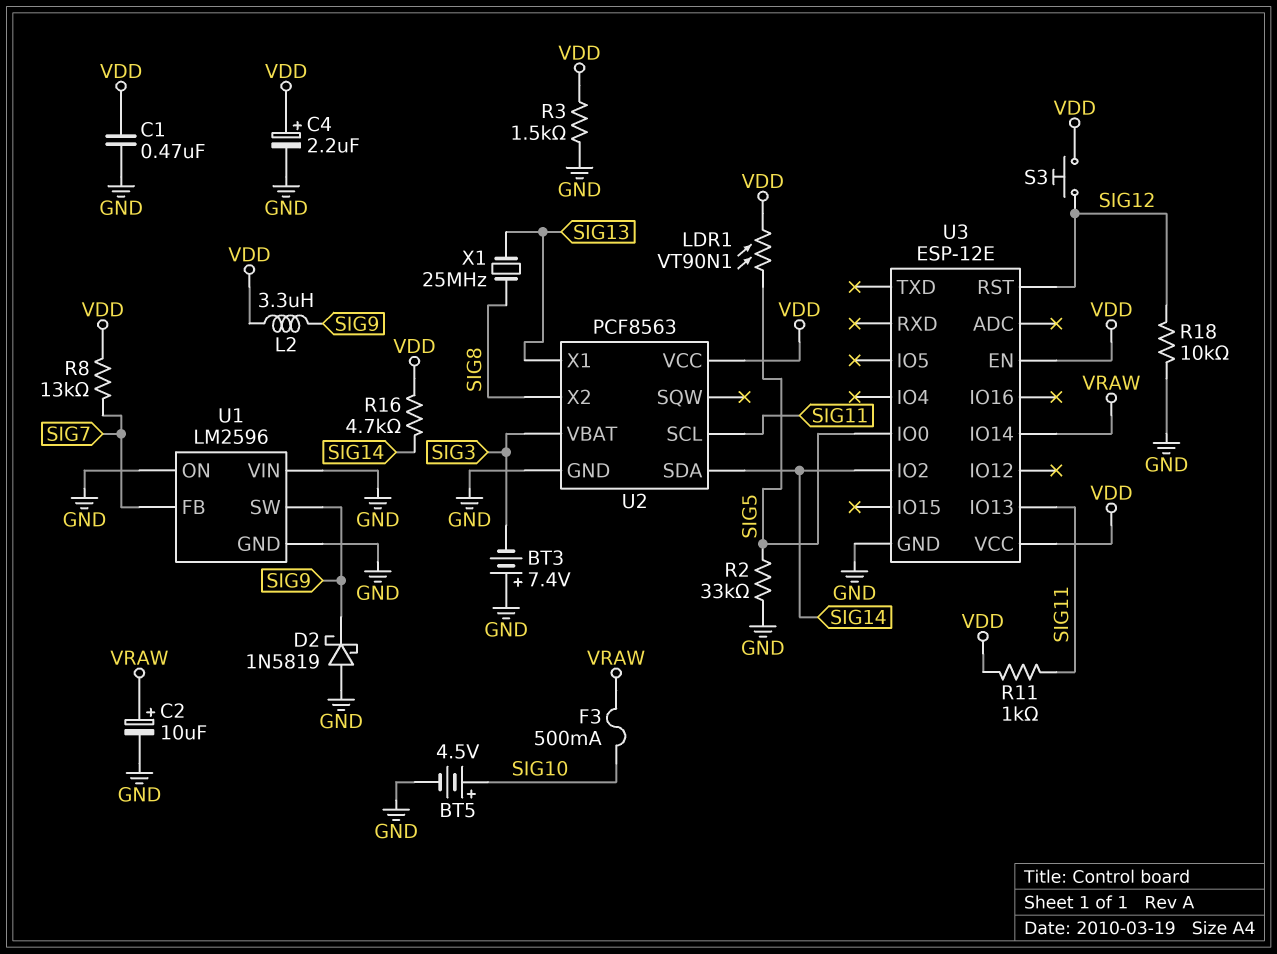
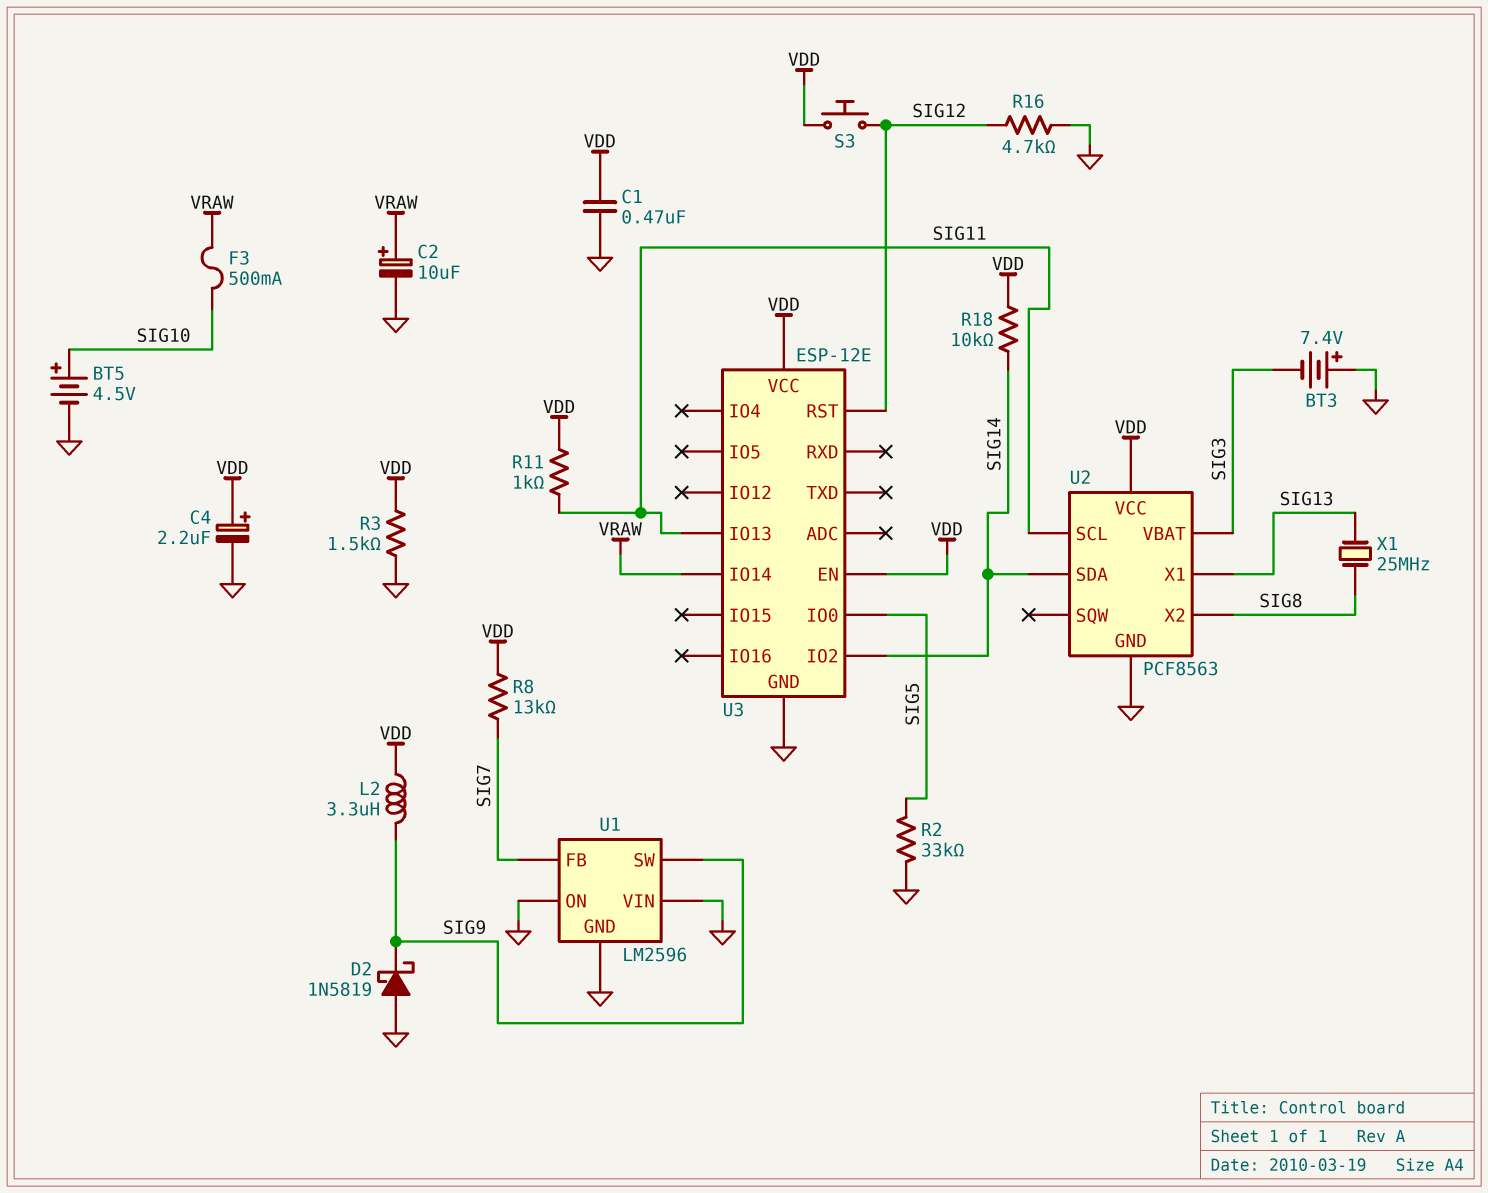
LDR1: VT90N1 (SIG5, VDD) -> none
R16: 4.7k (SIG14, VDD) -> 4.7k (GND, SIG12)
R18: 10k (GND, SIG12) -> 10k (SIG14, VDD)

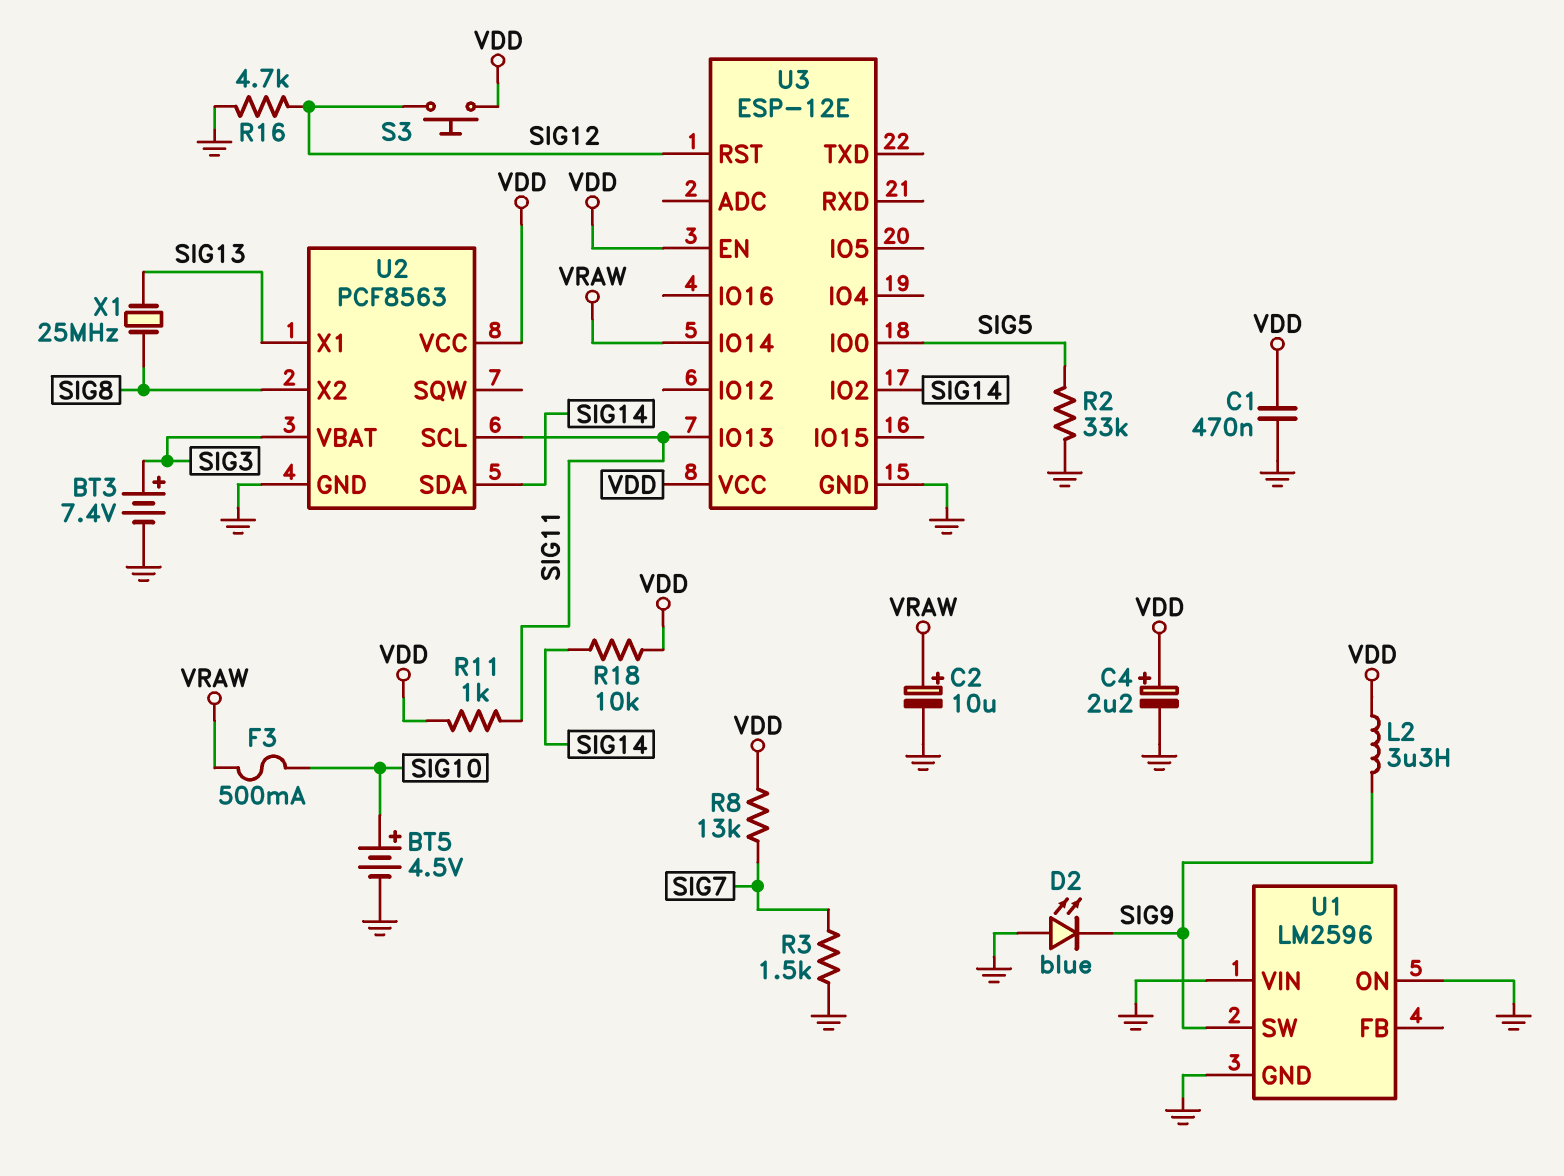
BT3: 7.4V (plus GND, minus SIG3) -> 7.4V (plus SIG3, minus GND)
D2: schottky 1N5819 (A GND, K SIG9) -> LED blue (A GND, K SIG9)
R3: 1.5k (GND, VDD) -> 1.5k (GND, SIG7)
U1 pin FB: SIG7 -> none

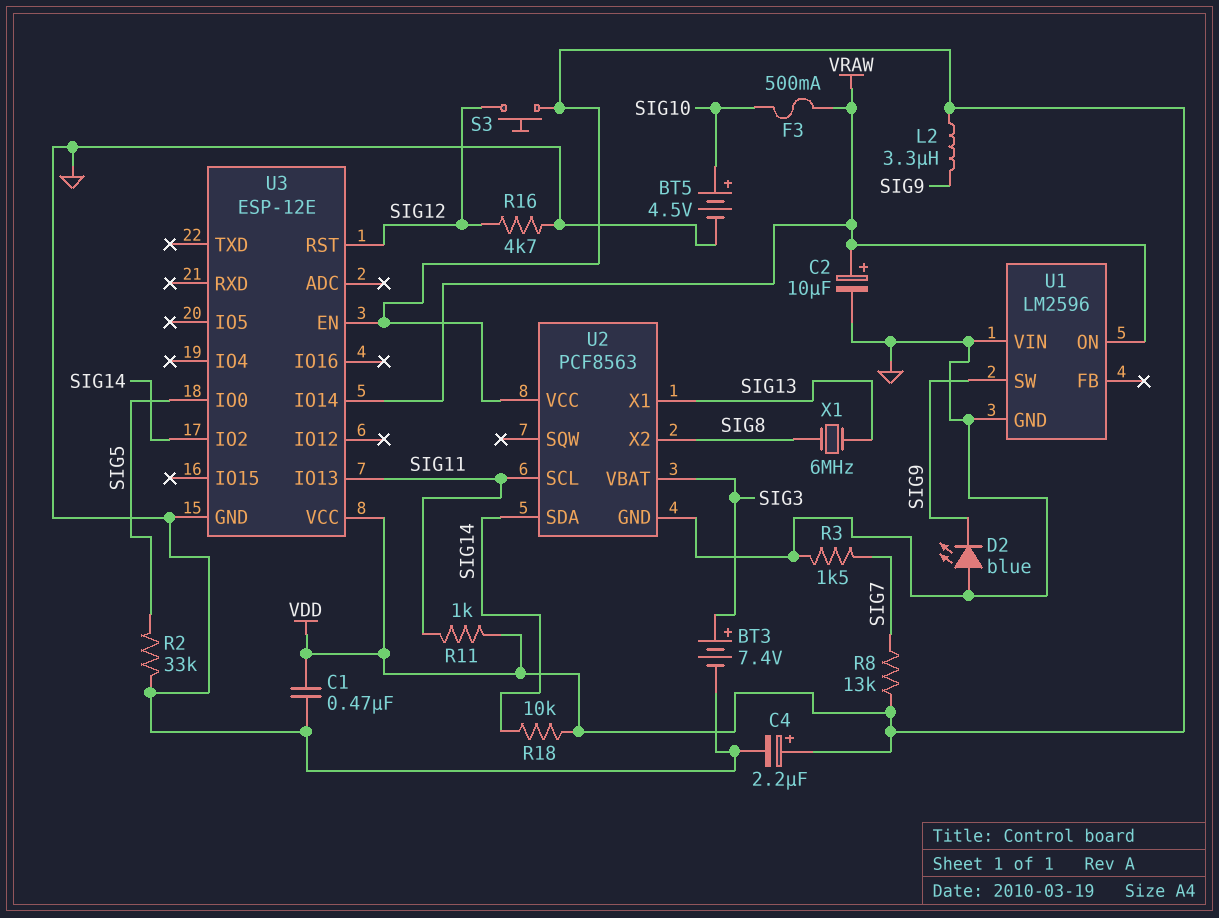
U1 pin ON: GND -> VRAW
X1: 25MHz (SIG8, SIG13) -> 6MHz (SIG8, SIG13)

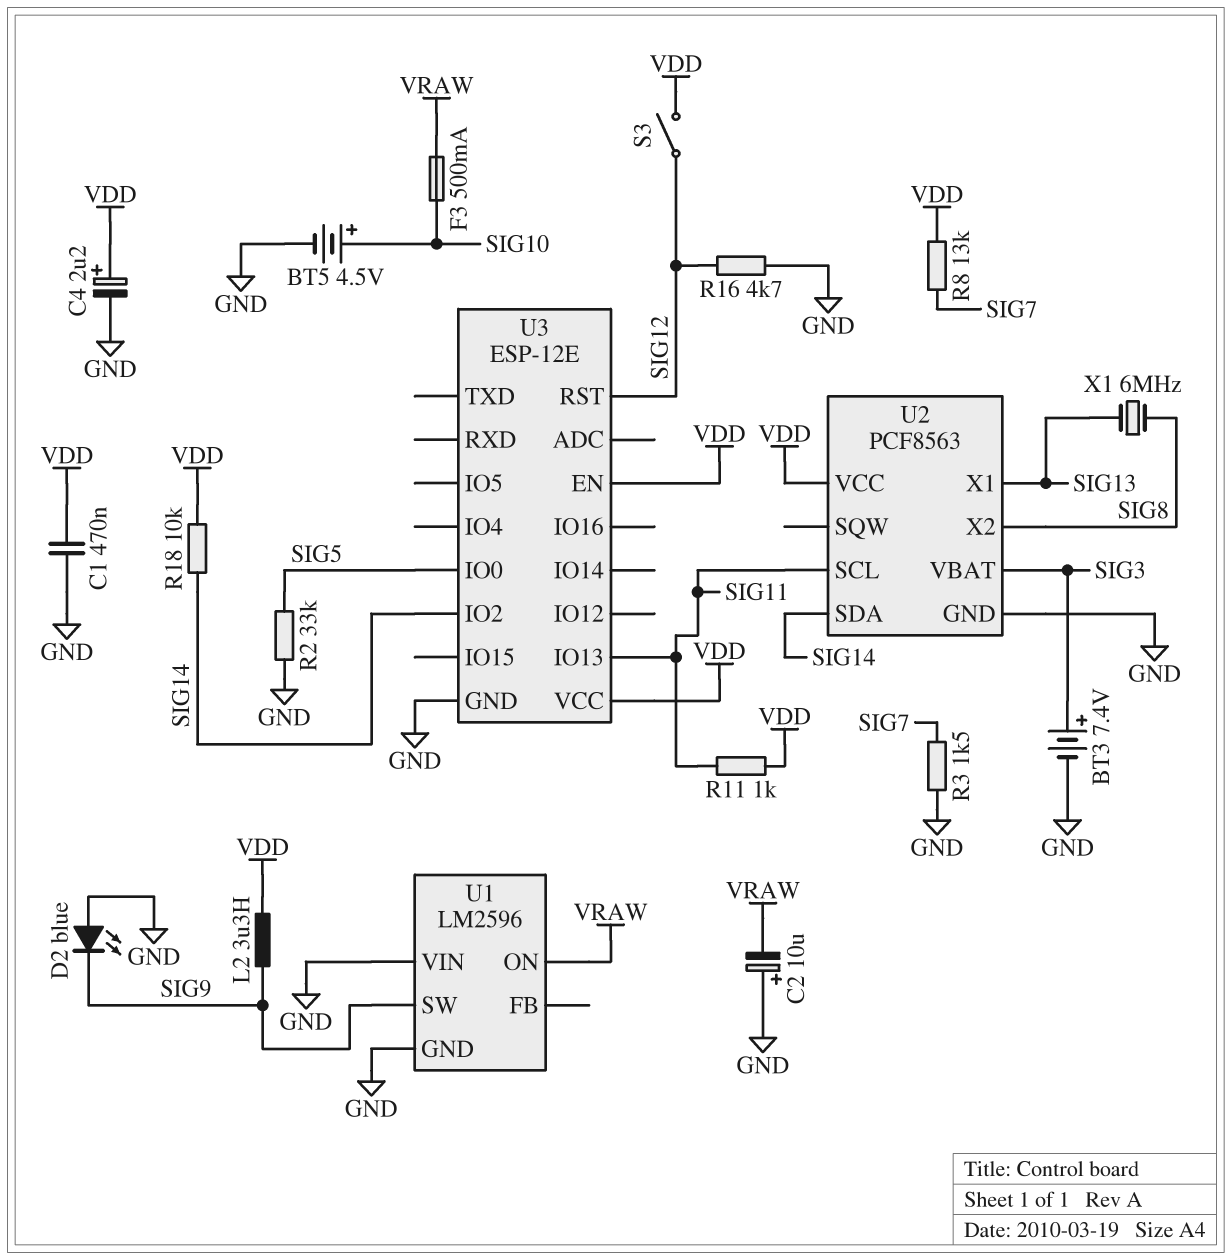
C2: 10uF (plus VRAW, minus GND) -> 10uF (plus GND, minus VRAW)
S3: button (SIG12, VDD) -> switch (SIG12, VDD)
U3 pin IO14: VRAW -> none

